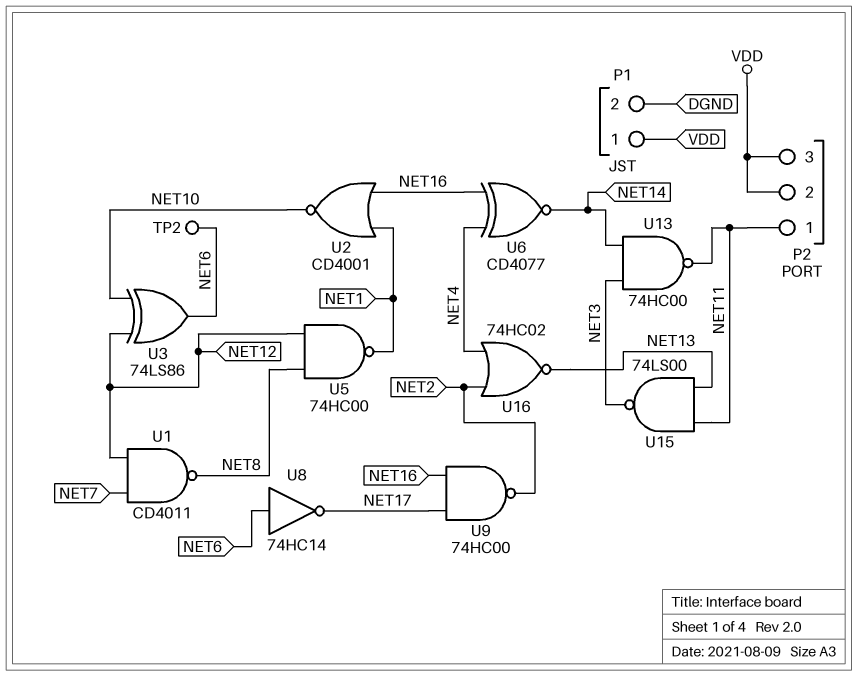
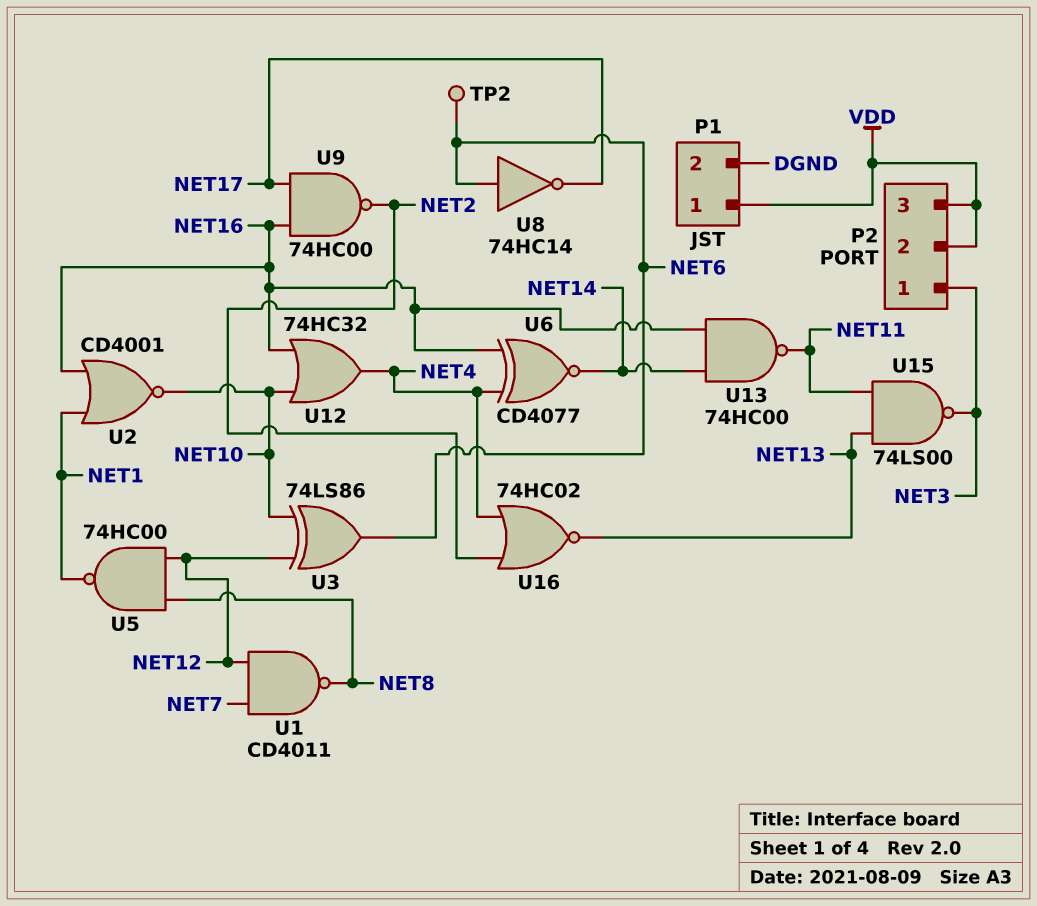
P2 pin 1: NET11 -> NET3
U12: none -> OR 74HC32 (in NET10, in NET16, out NET4)
U13: NAND 74HC00 (in NET3, in NET14, out NET11) -> NAND 74HC00 (in NET14, in NET16, out NET11)

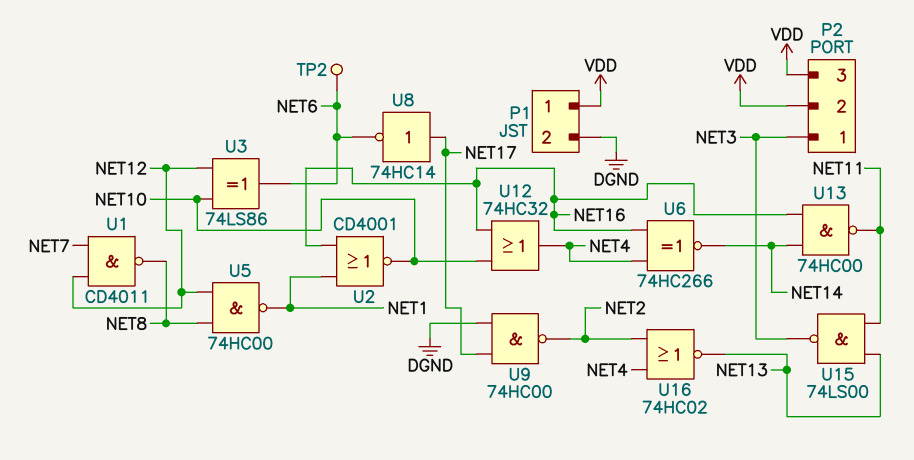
U6: XNOR CD4077 (in NET4, in NET16, out NET14) -> XNOR 74HC266 (in NET4, in NET16, out NET14)
U8: NOT 74HC14 (in NET6, out NET17) -> NOT 74HC14 (in NET17, out NET6)
U9: NAND 74HC00 (in NET16, in NET17, out NET2) -> NAND 74HC00 (in DGND, in NET17, out NET2)

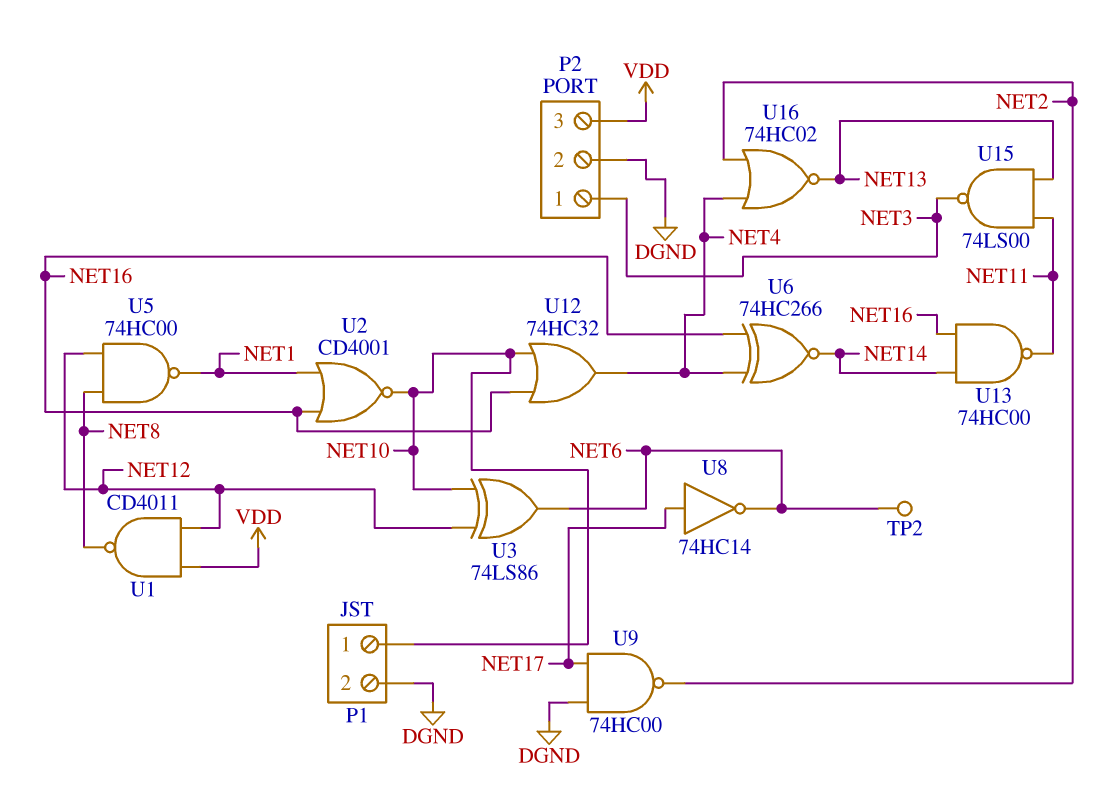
P1 pin 1: VDD -> NET10
P2 pin 2: VDD -> DGND
U1: NAND CD4011 (in NET7, in NET12, out NET8) -> NAND CD4011 (in NET12, in VDD, out NET8)

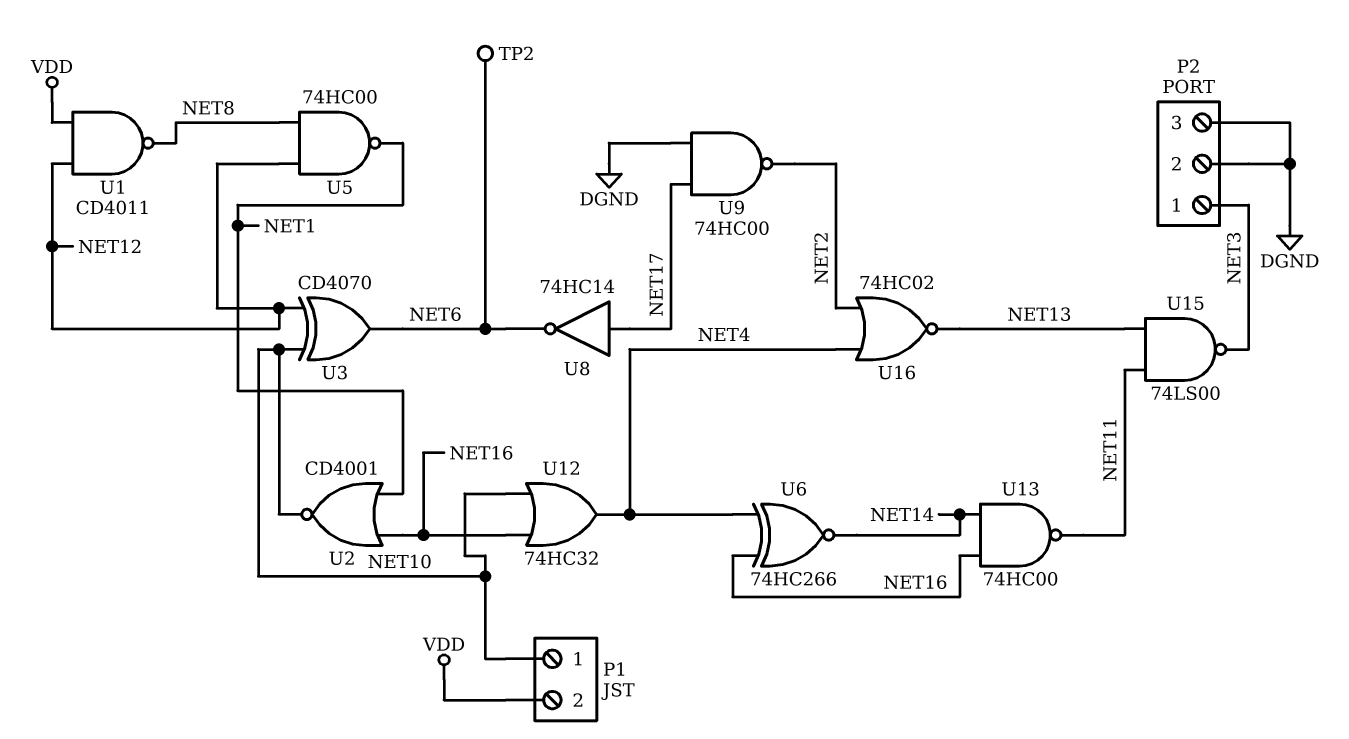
P1 pin 2: DGND -> VDD
P2 pin 3: VDD -> DGND
U3: XOR 74LS86 (in NET10, in NET12, out NET6) -> XOR CD4070 (in NET10, in NET12, out NET6)

